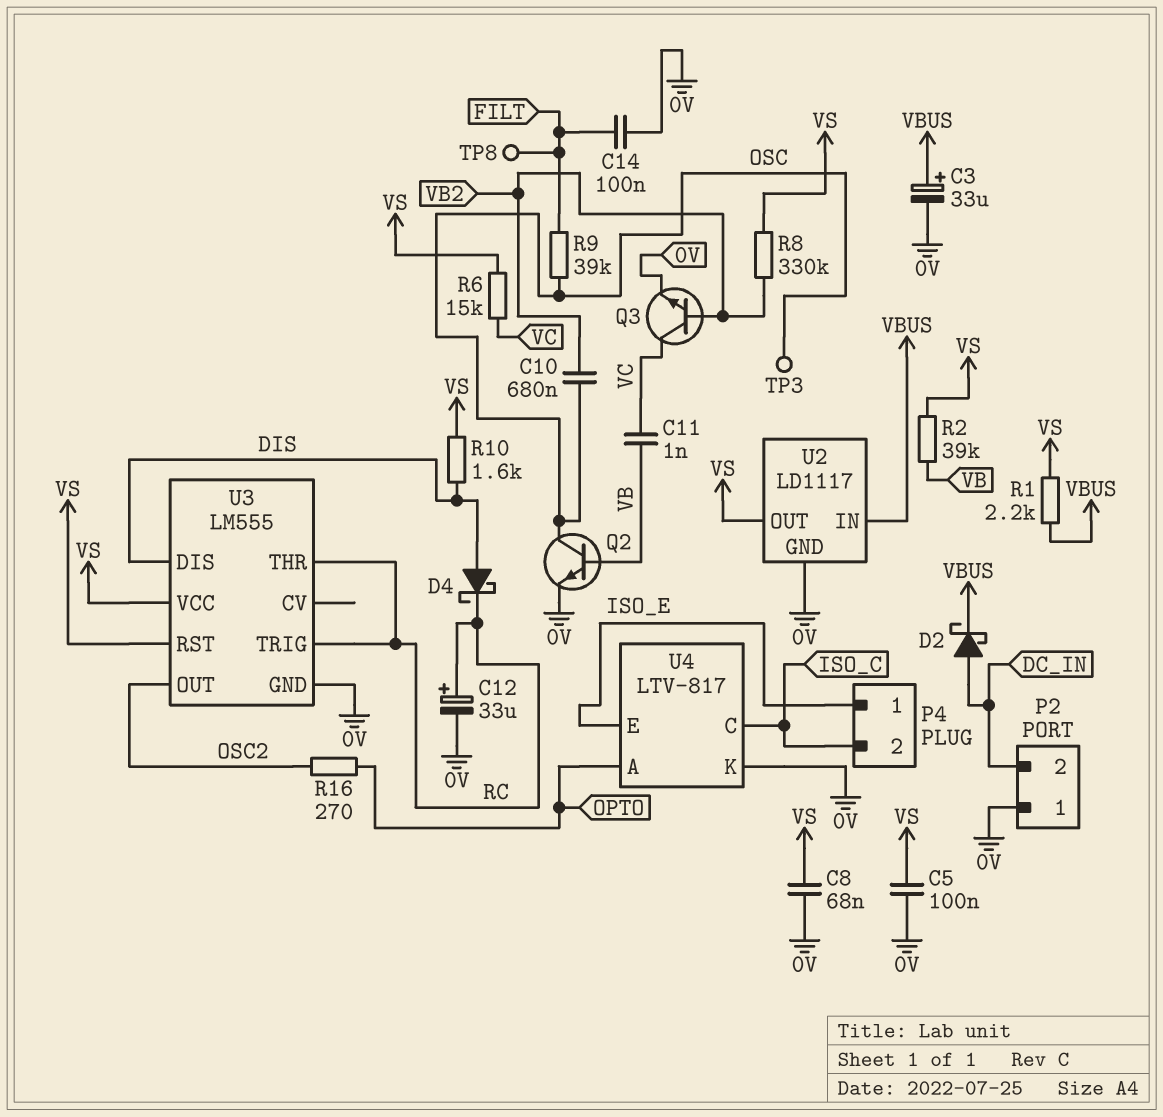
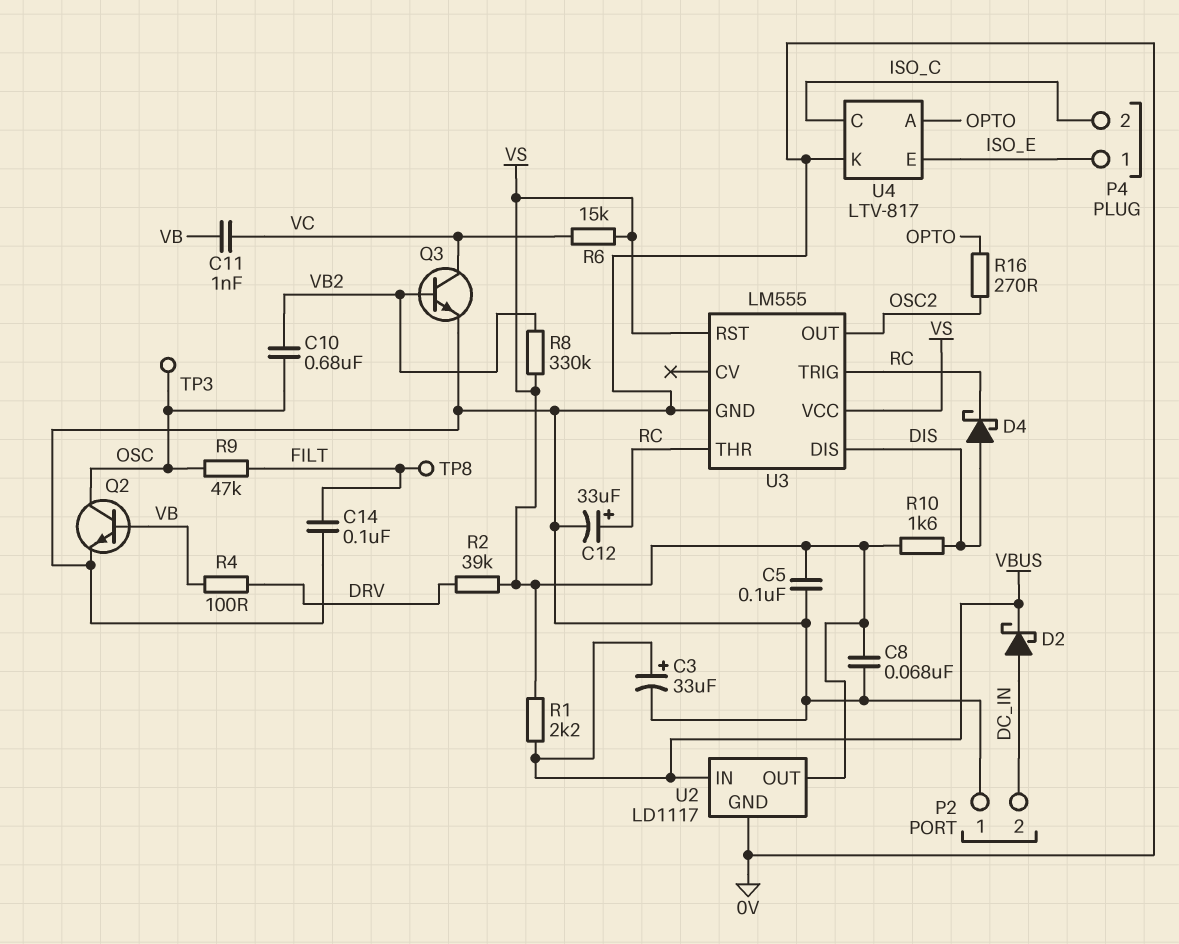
R2: 39k (VB, VS) -> 39k (DRV, VS)
R4: none -> 100 (DRV, VB)
R9: 39k (FILT, OSC) -> 47k (FILT, OSC)

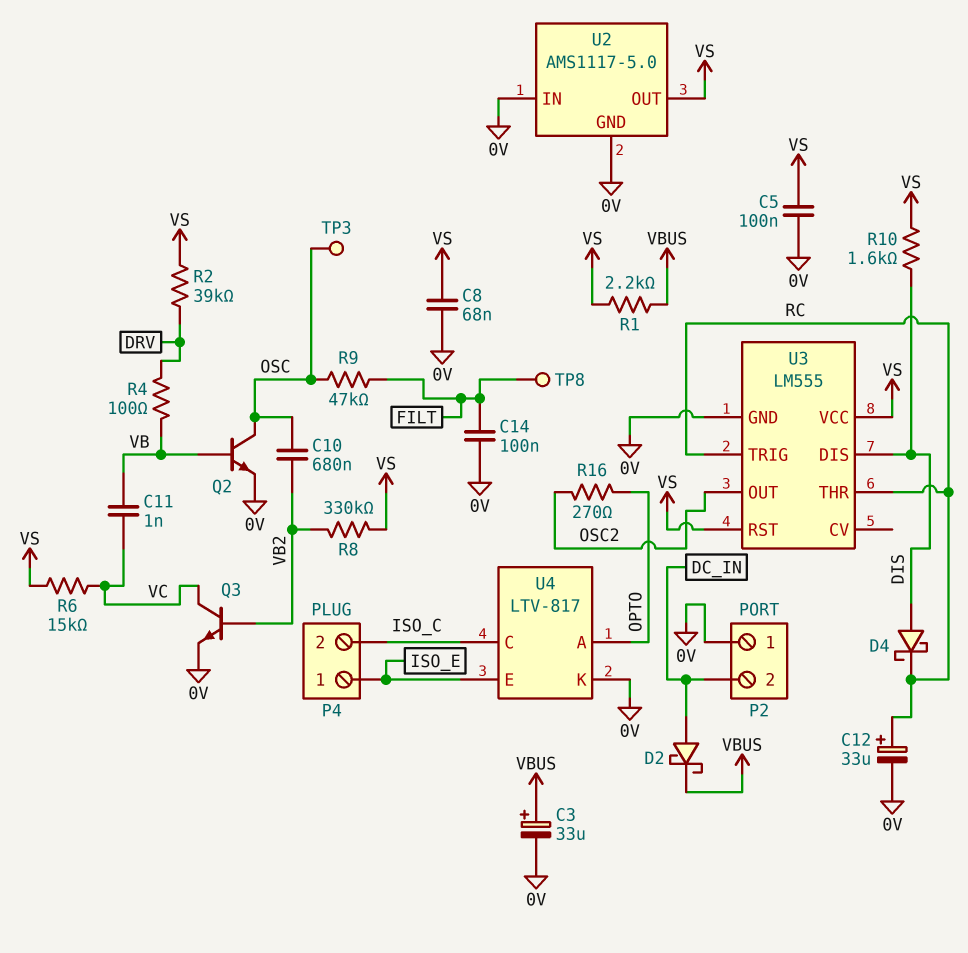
U2: LD1117 -> AMS1117-5.0
U2 pin IN: VBUS -> 0V

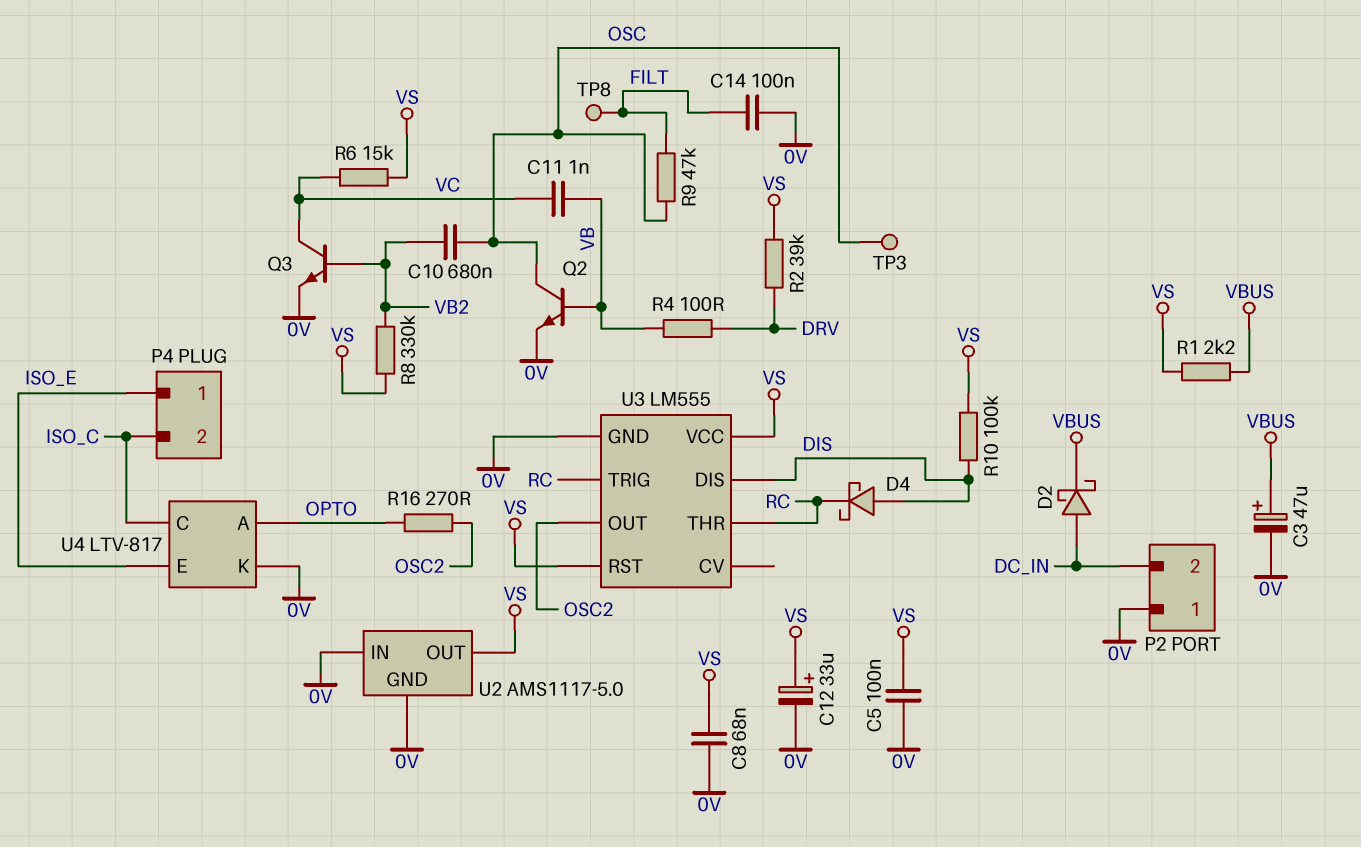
C3: 33uF (plus VBUS, minus 0V) -> 47uF (plus VBUS, minus 0V)
C12: 33uF (plus RC, minus 0V) -> 33uF (plus VS, minus 0V)
R10: 1.6k (DIS, VS) -> 100k (DIS, VS)

